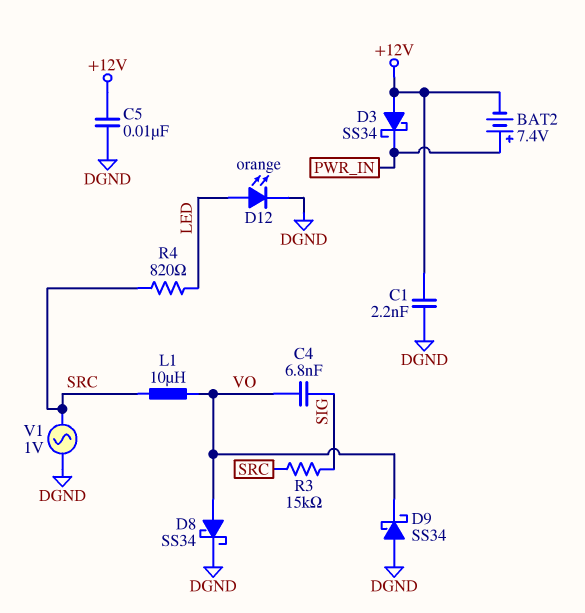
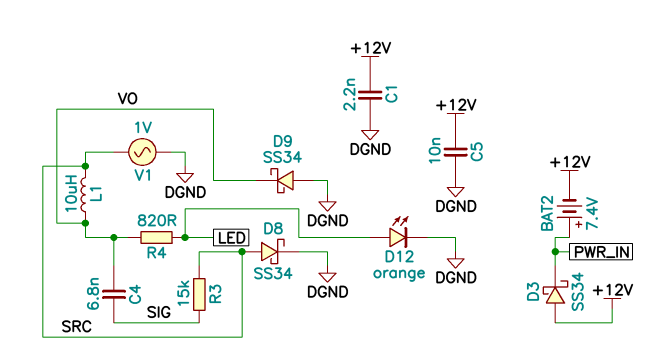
D8: schottky SS34 (A VO, K DGND) -> schottky SS34 (A SRC, K DGND)
R4: 820 (LED, SRC) -> 820 (LED, VO)

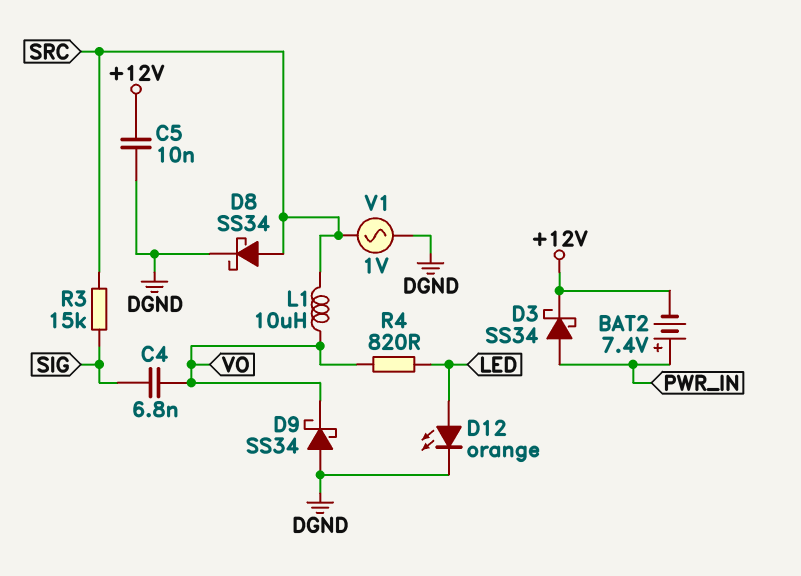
C1: 2.2nF (+12V, DGND) -> none
D3: schottky SS34 (A +12V, K PWR_IN) -> schottky SS34 (A PWR_IN, K +12V)

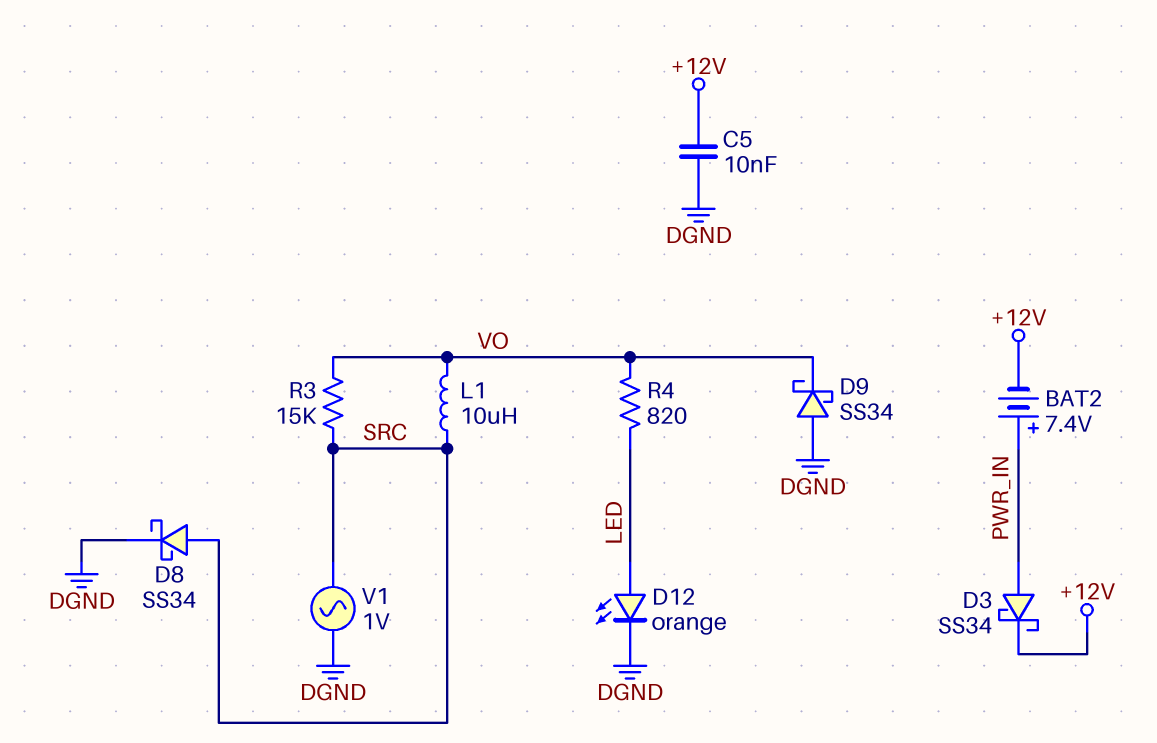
C4: 6.8nF (SIG, VO) -> none
R3: 15k (SIG, SRC) -> 15k (SRC, VO)

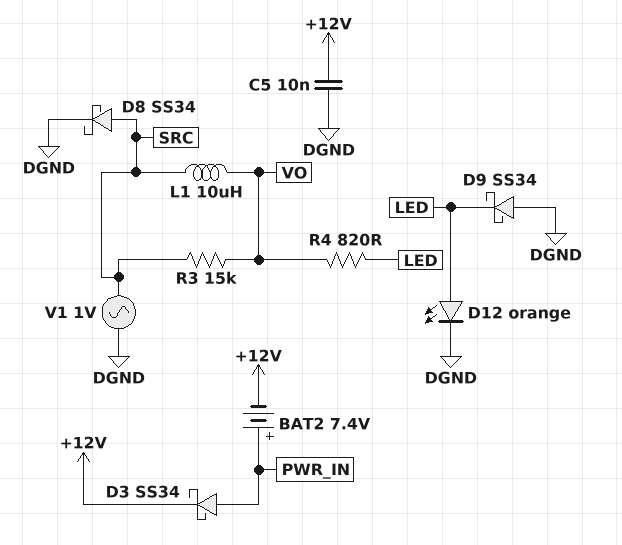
D9: schottky SS34 (A DGND, K VO) -> schottky SS34 (A DGND, K LED)

